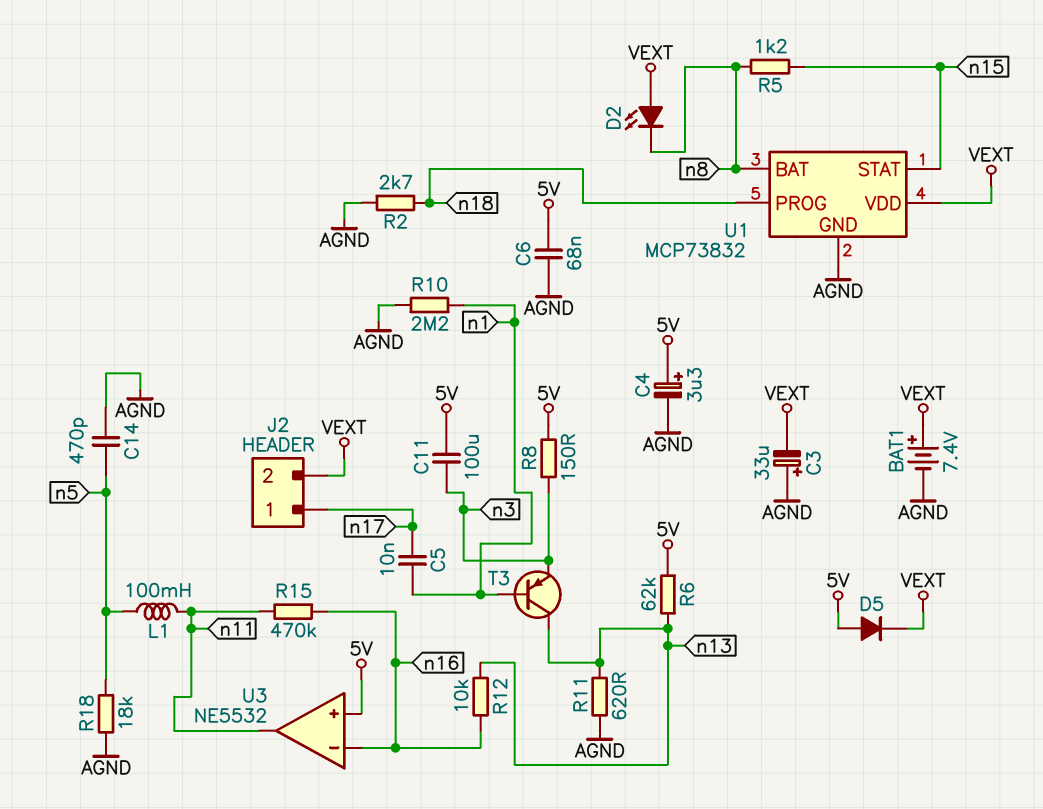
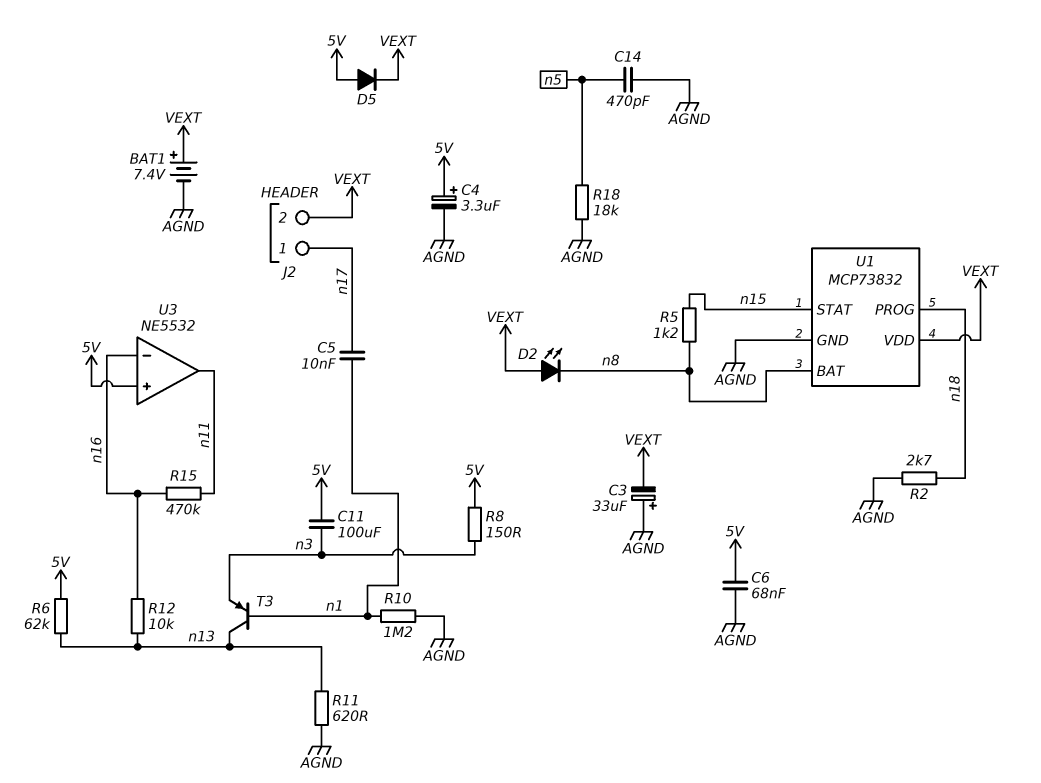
L1: 100mH (n5, n11) -> none
R10: 2.2M (AGND, n1) -> 1.2M (AGND, n1)

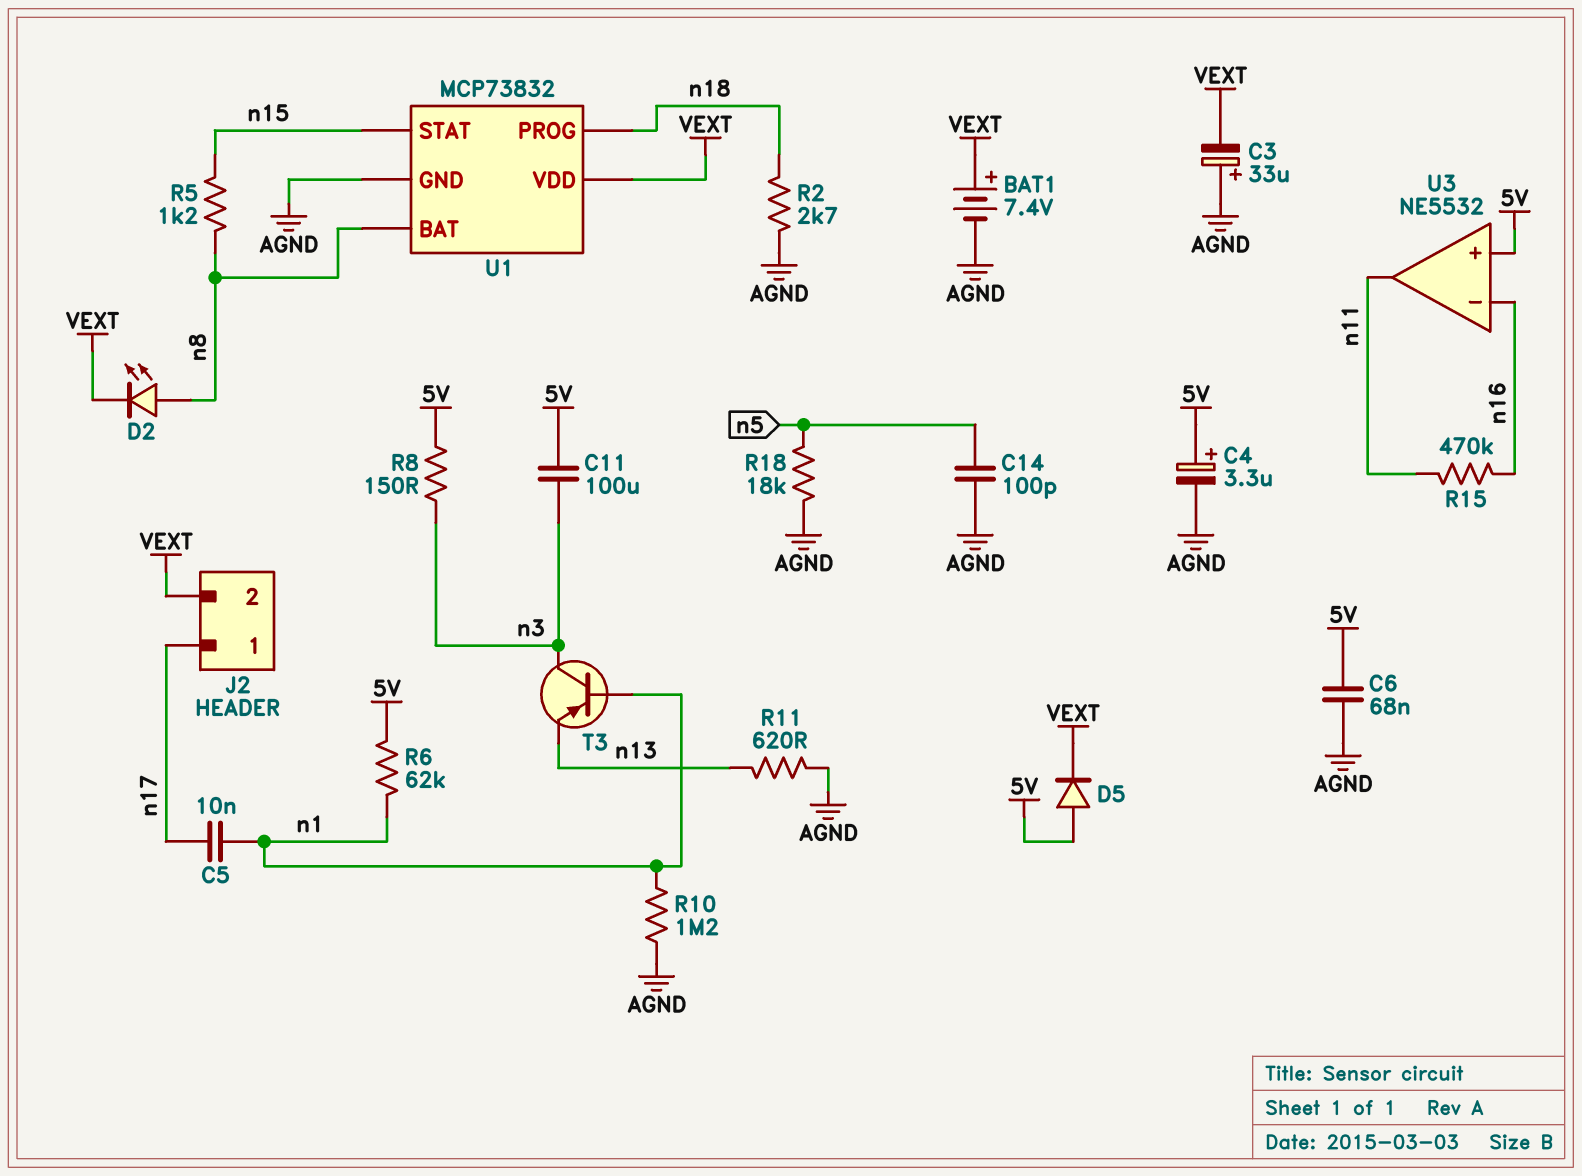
C14: 470pF (AGND, n5) -> 100pF (AGND, n5)
D2: LED (A VEXT, K n8) -> LED (A n8, K VEXT)
R6: 62k (5V, n13) -> 62k (5V, n1)
R12: 10k (n13, n16) -> none
T3: PNP (B n1, C n13, E n3) -> PNP (B n1, C n3, E n13)

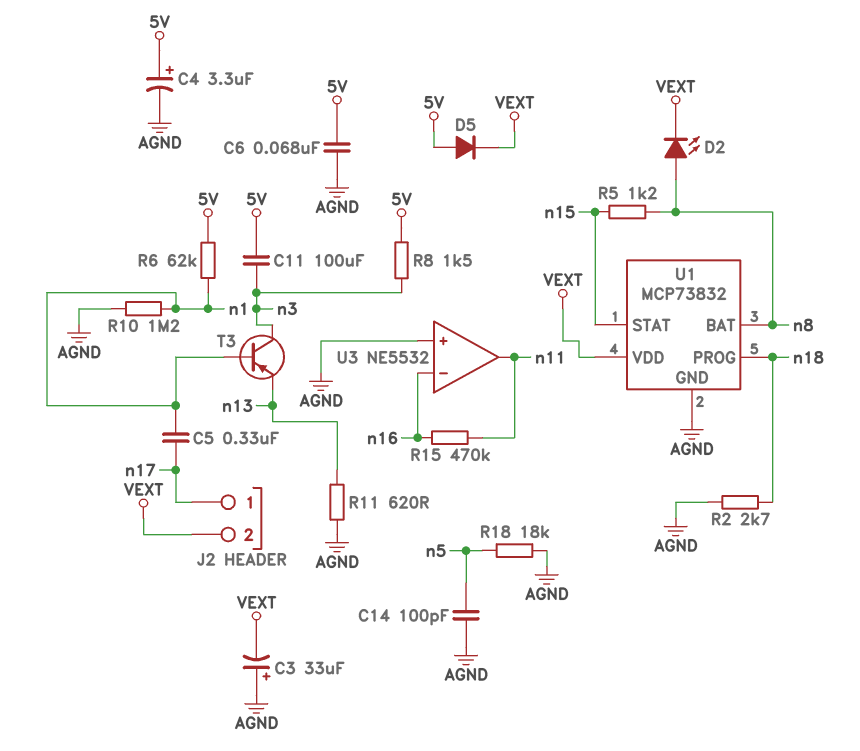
BAT1: 7.4V (plus VEXT, minus AGND) -> none
C5: 10nF (n1, n17) -> 330nF (n1, n17)
R8: 150 (5V, n3) -> 1.5k (5V, n3)
U3 pin in+: 5V -> AGND

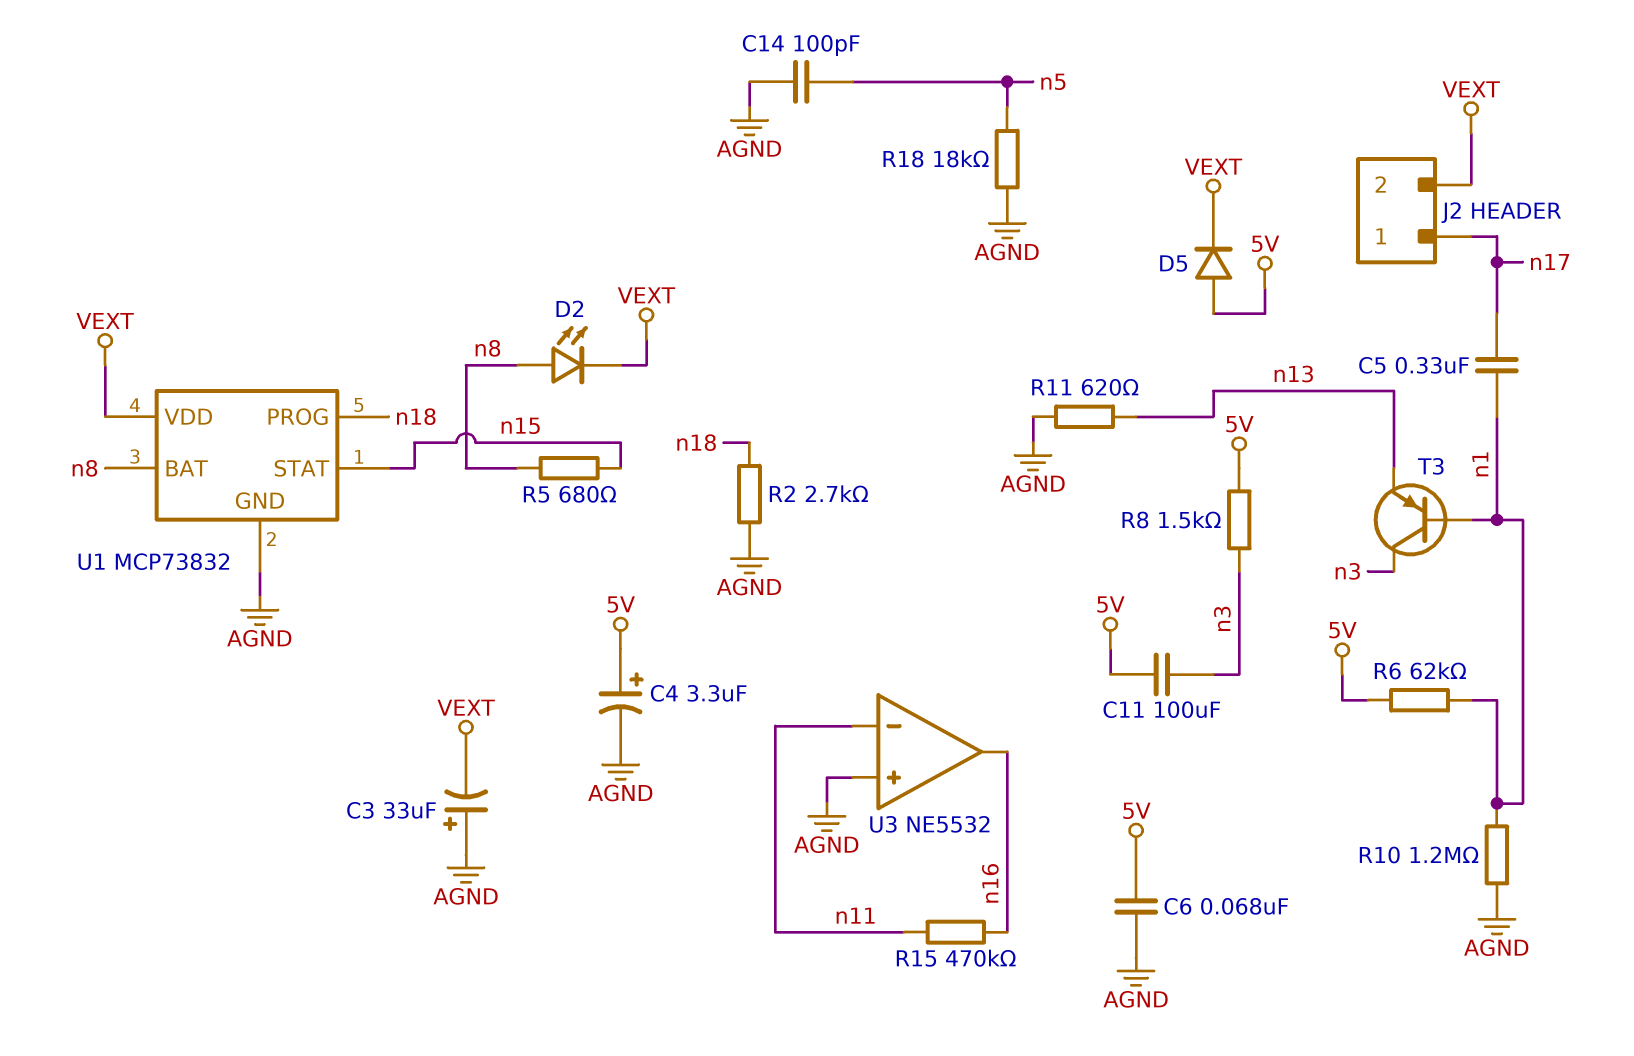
R5: 1.2k (n8, n15) -> 680 (n8, n15)
U3 pin in-: n16 -> n11
U3 pin out: n11 -> n16

